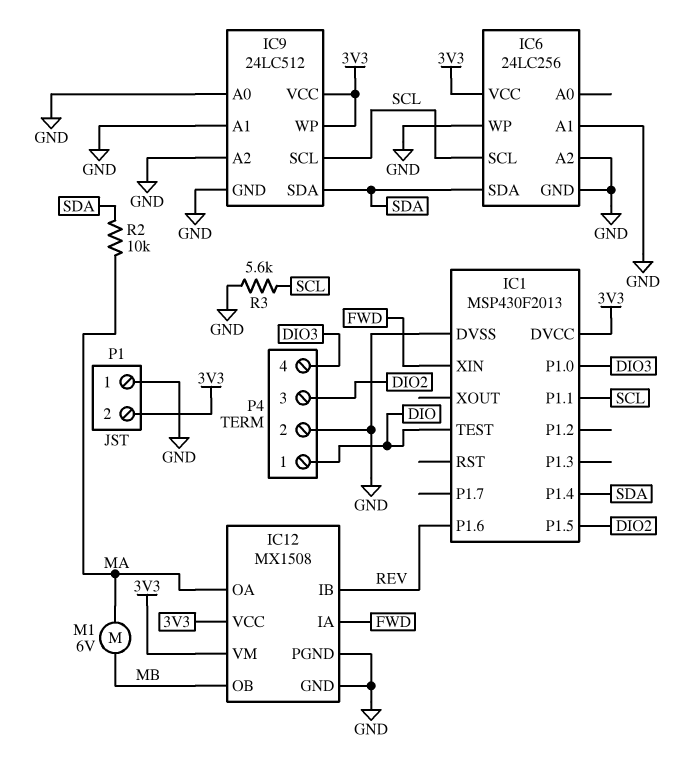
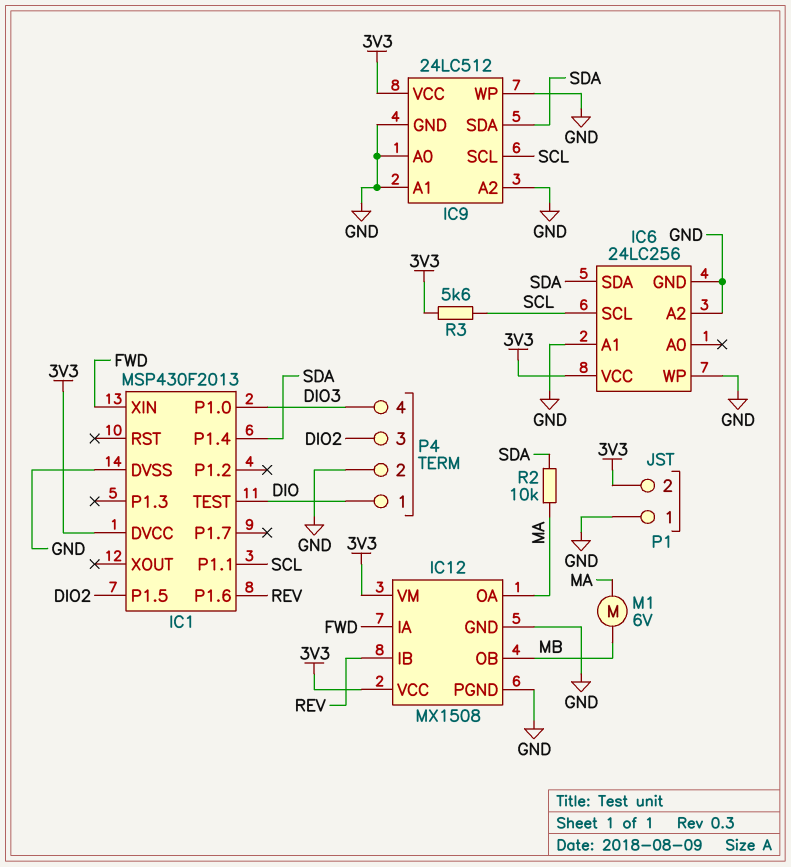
IC9 pin WP: 3V3 -> GND
R3: 5.6k (GND, SCL) -> 5.6k (3V3, SCL)

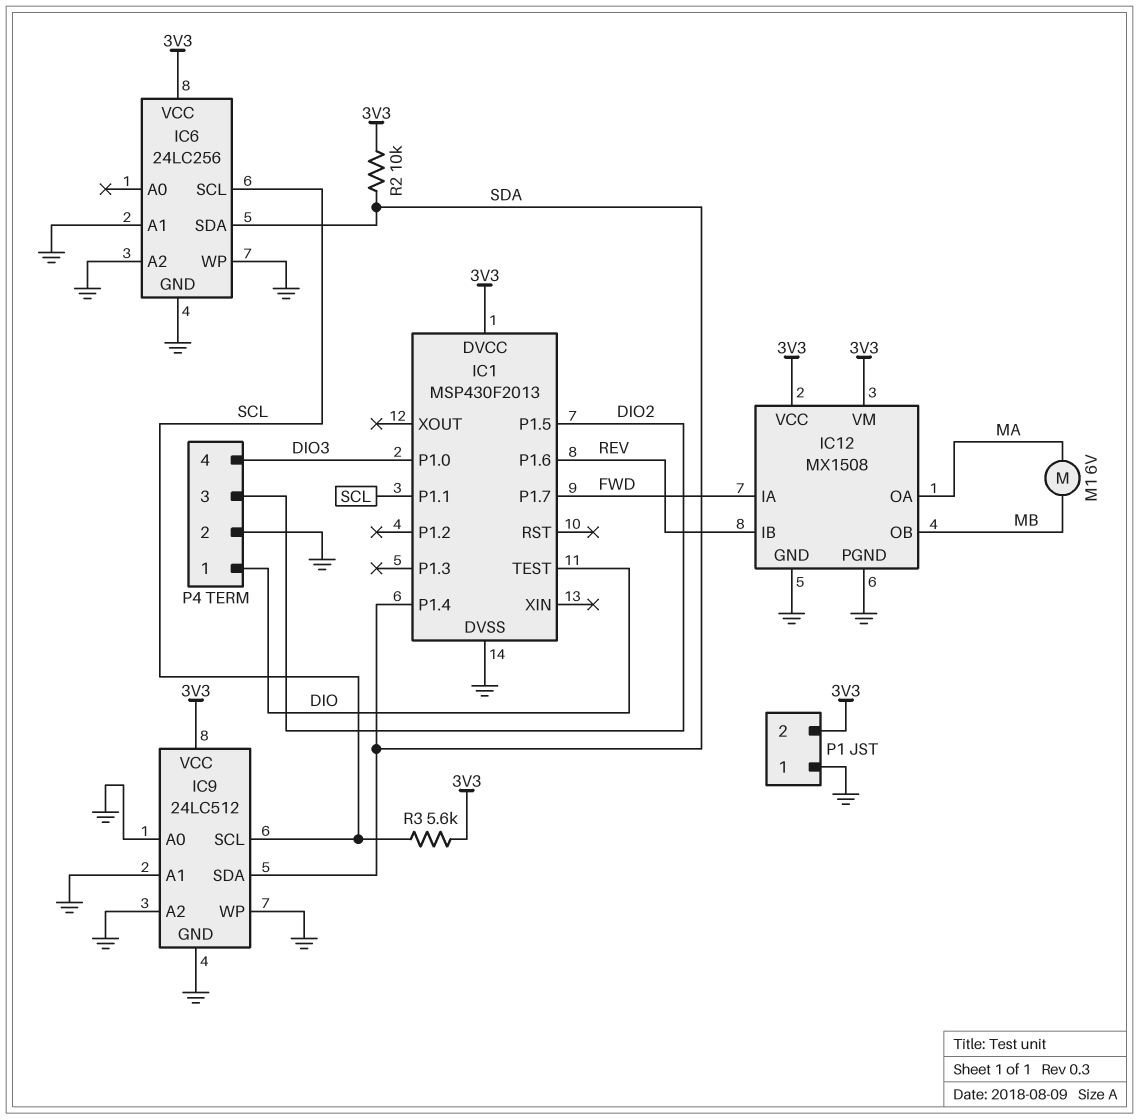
IC1 pin P1.7: none -> FWD
IC1 pin XIN: FWD -> none
R2: 10k (MA, SDA) -> 10k (3V3, SDA)

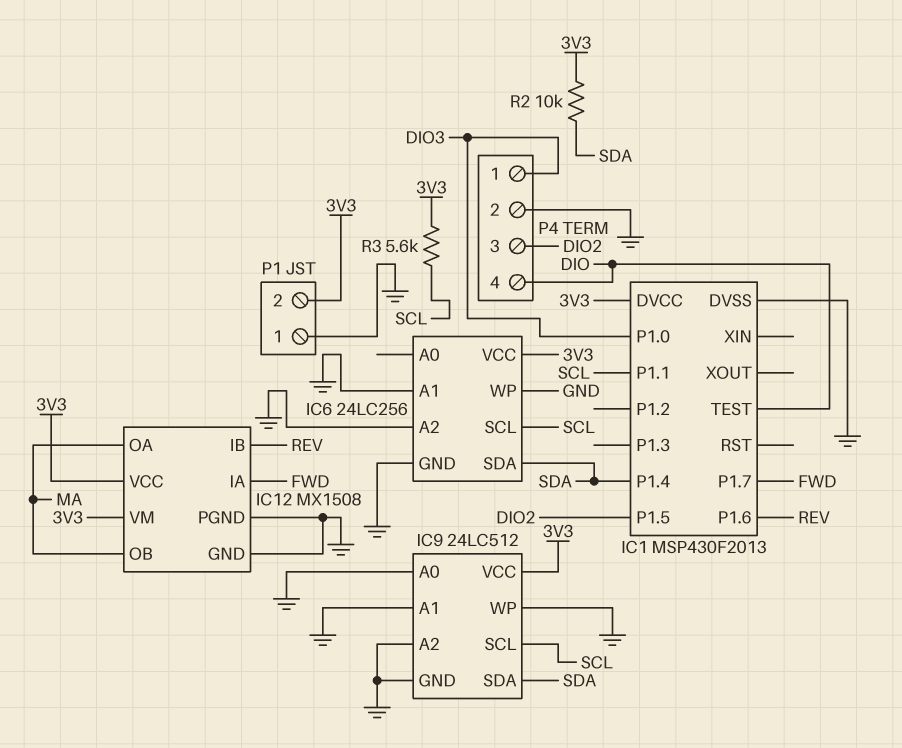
IC12 pin OB: MB -> MA
M1: motor 6V (MA, MB) -> none
P4 pin 1: DIO -> DIO3
P4 pin 4: DIO3 -> DIO

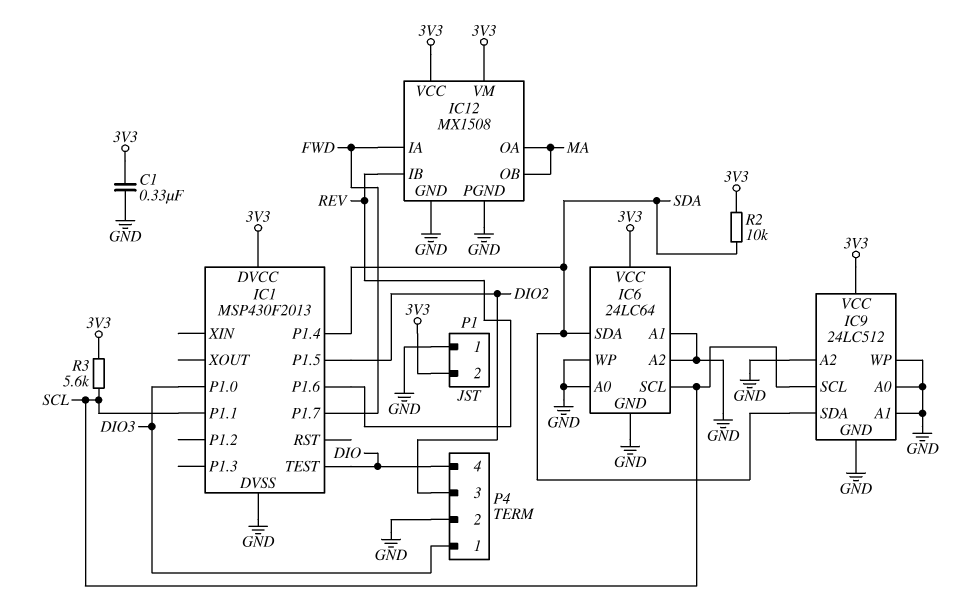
C1: none -> 330nF (3V3, GND)
IC6: 24LC256 -> 24LC64
IC6 pin A0: none -> GND

